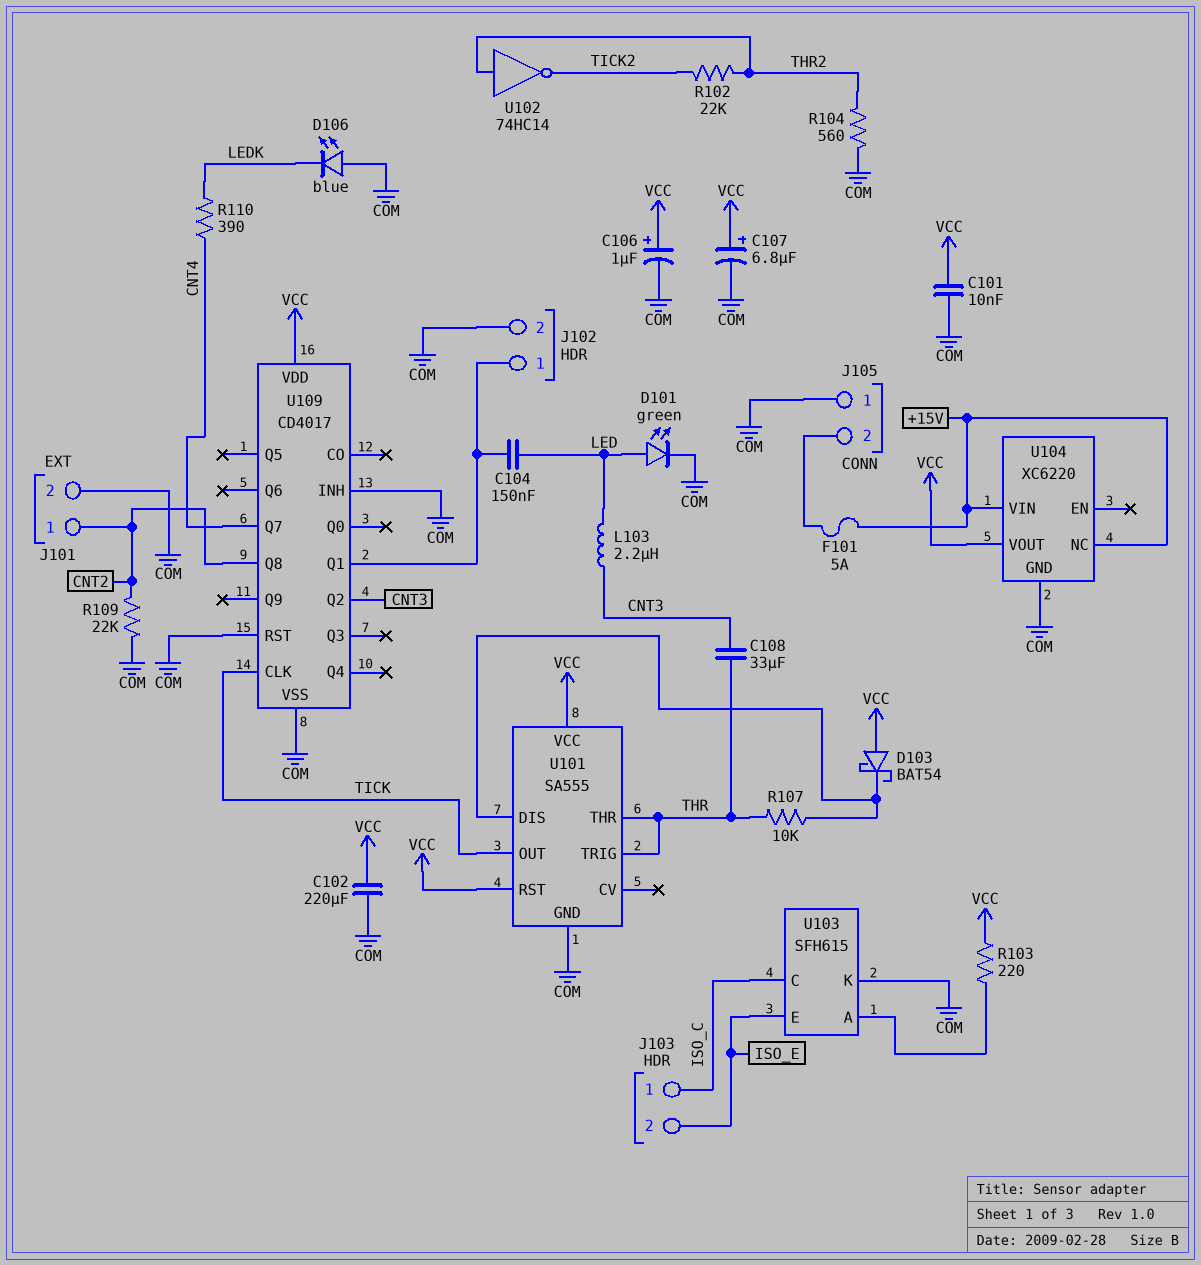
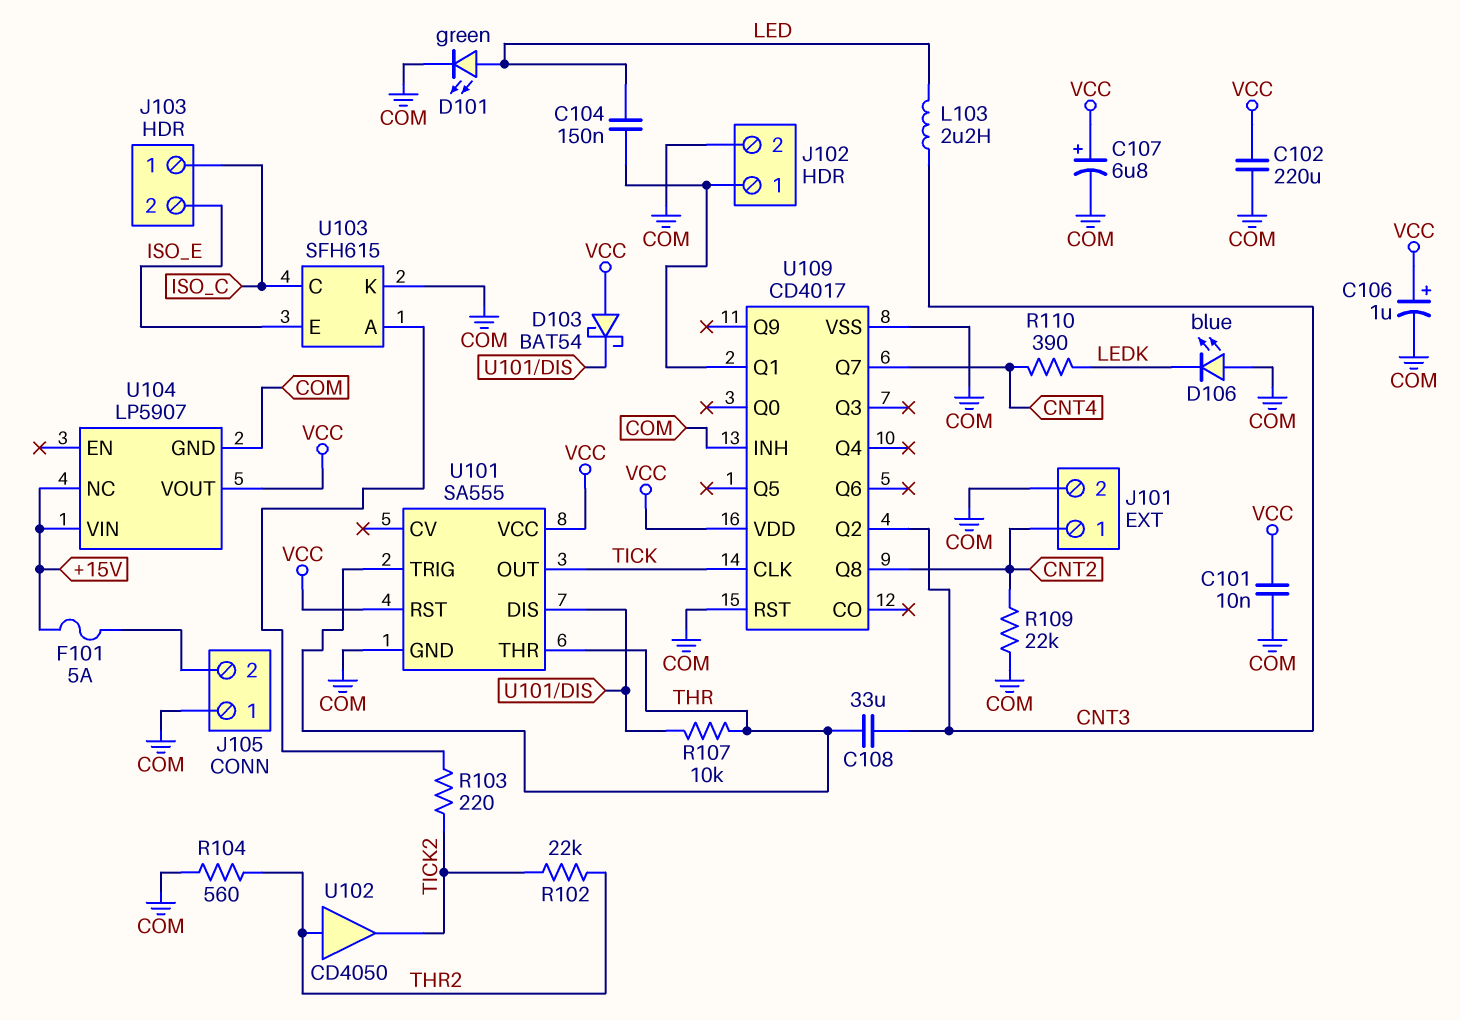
R103: 220 (U103/A, VCC) -> 220 (TICK2, U103/A)
U102: NOT 74HC14 (in THR2, out TICK2) -> buffer CD4050 (in THR2, out TICK2)
U104: XC6220 -> LP5907

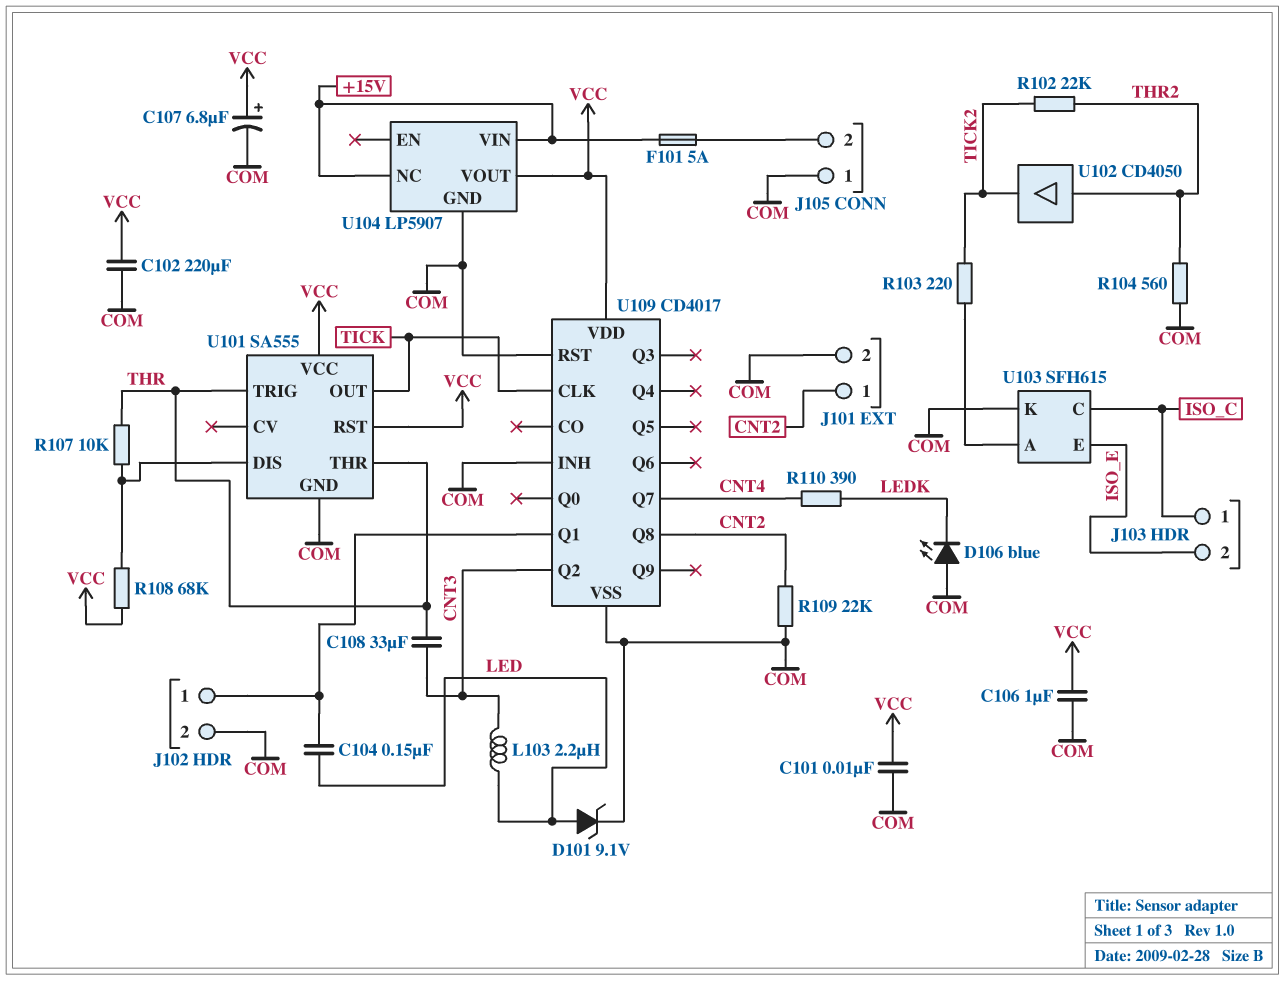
C106: 1uF (plus VCC, minus COM) -> 1uF (COM, VCC)
D101: LED green (A LED, K COM) -> zener 9.1V (A LED, K COM)
D103: schottky BAT54 (A VCC, K U101/DIS) -> none
R108: none -> 68k (U101/DIS, VCC)

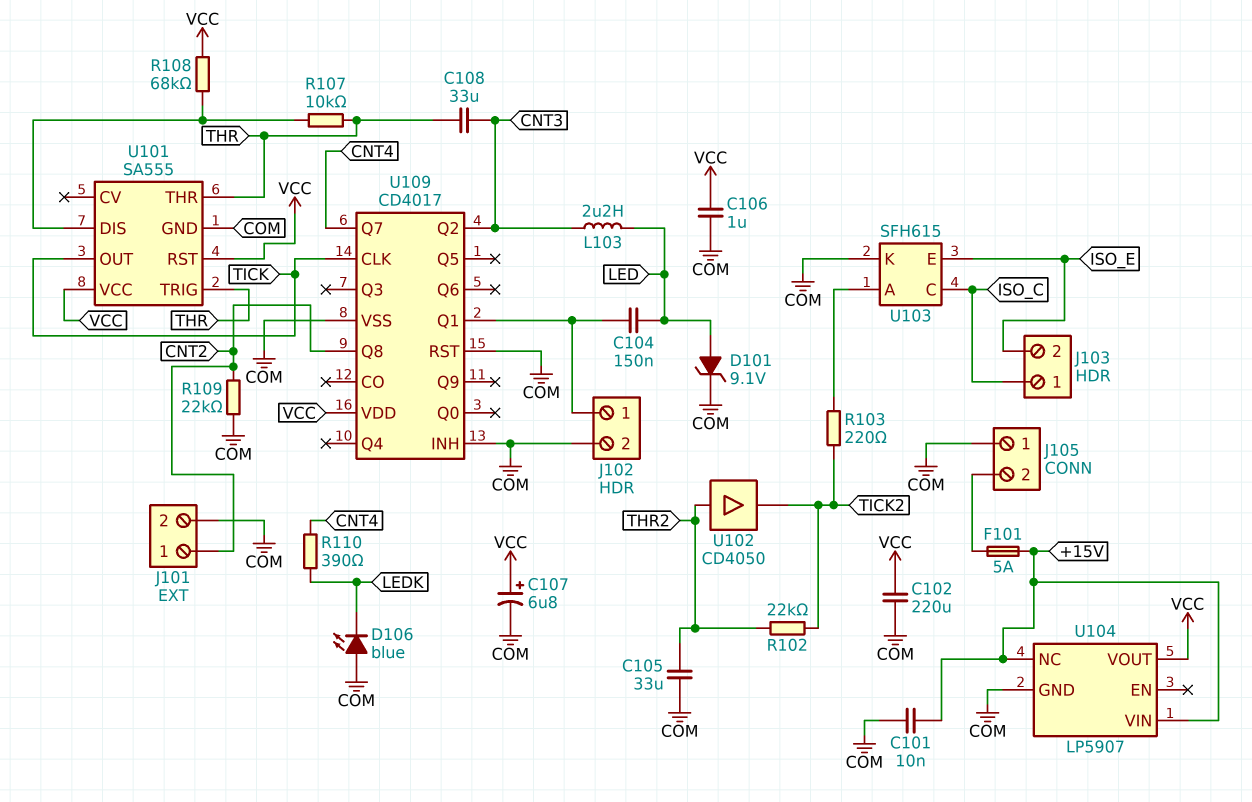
C101: 10nF (COM, VCC) -> 10nF (+15V, COM)
C105: none -> 33uF (COM, THR2)
R104: 560 (COM, THR2) -> none

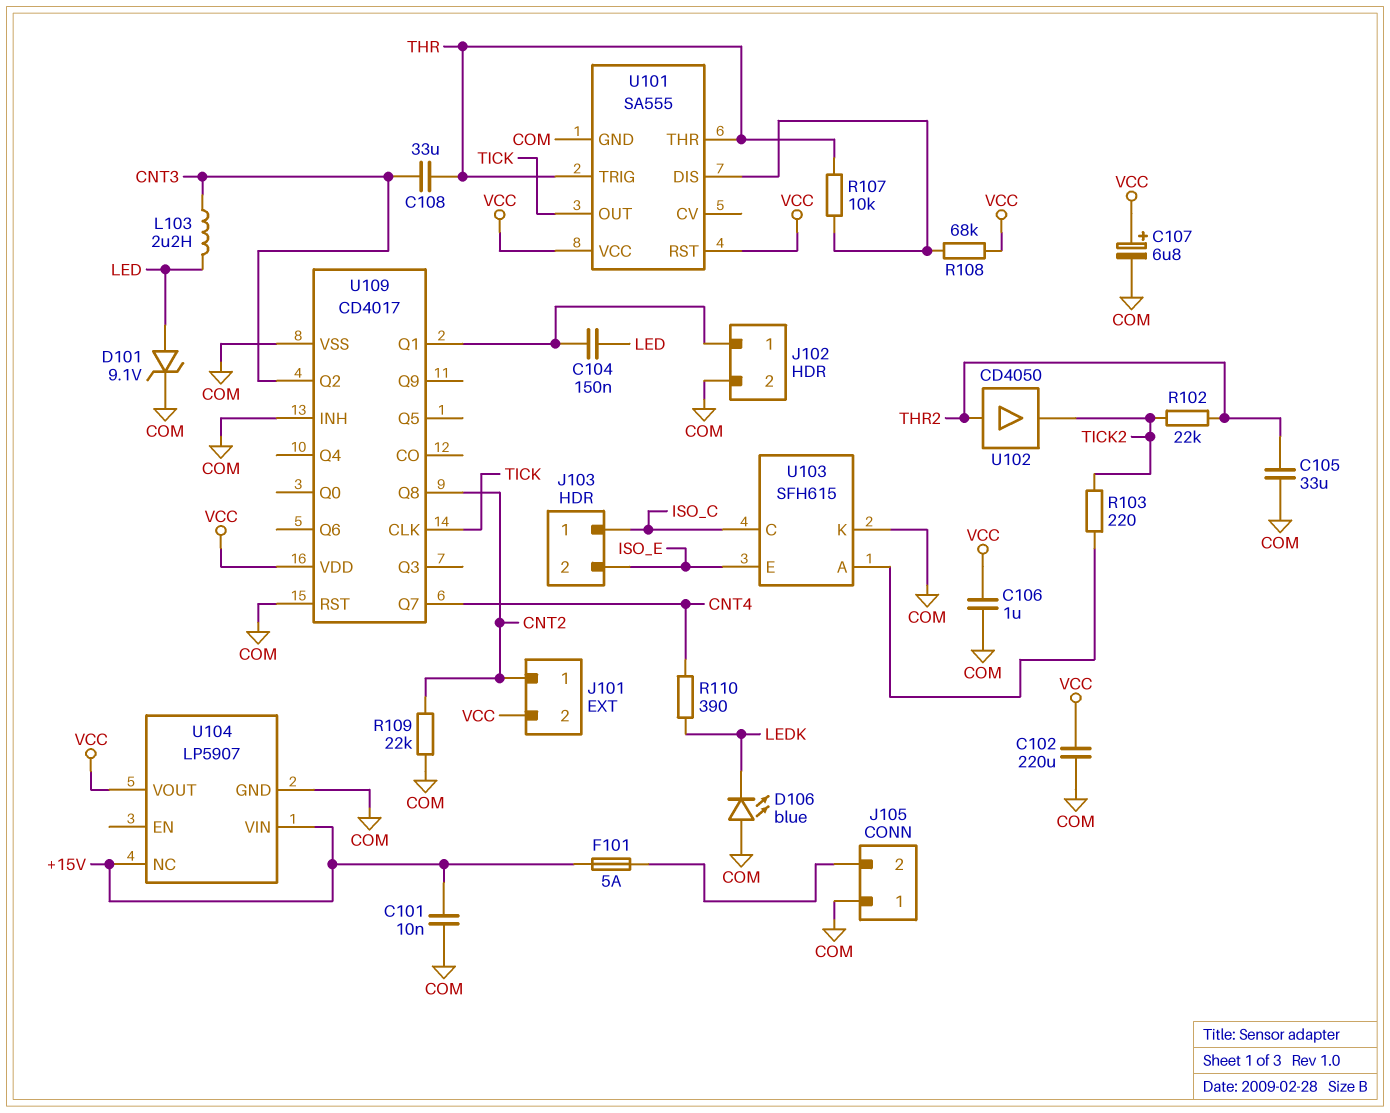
J101 pin 2: COM -> VCC

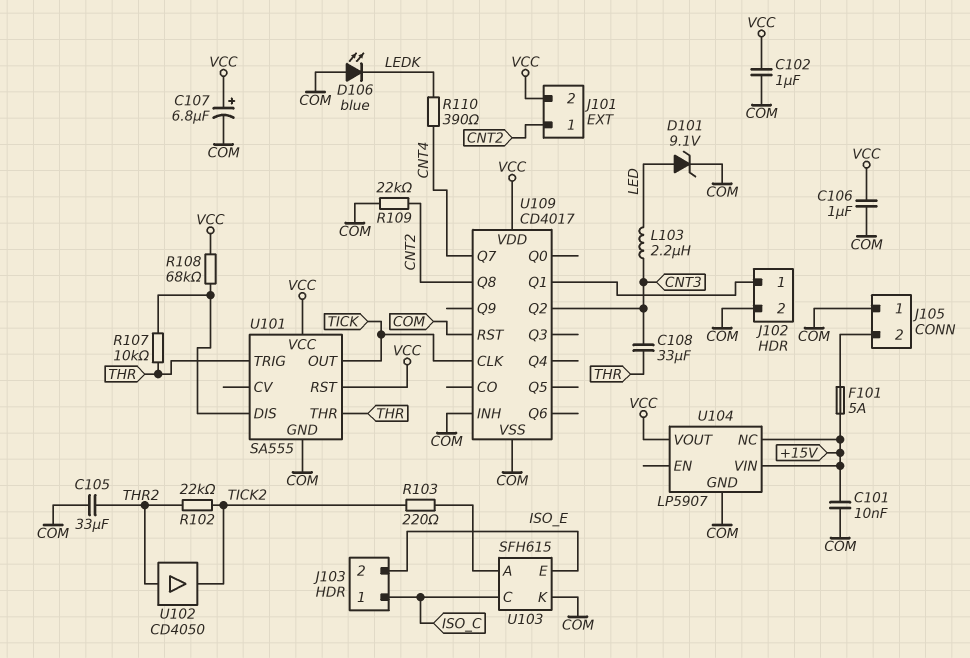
C102: 220uF (COM, VCC) -> 1uF (COM, VCC)
C104: 150nF (J102/1, LED) -> none

